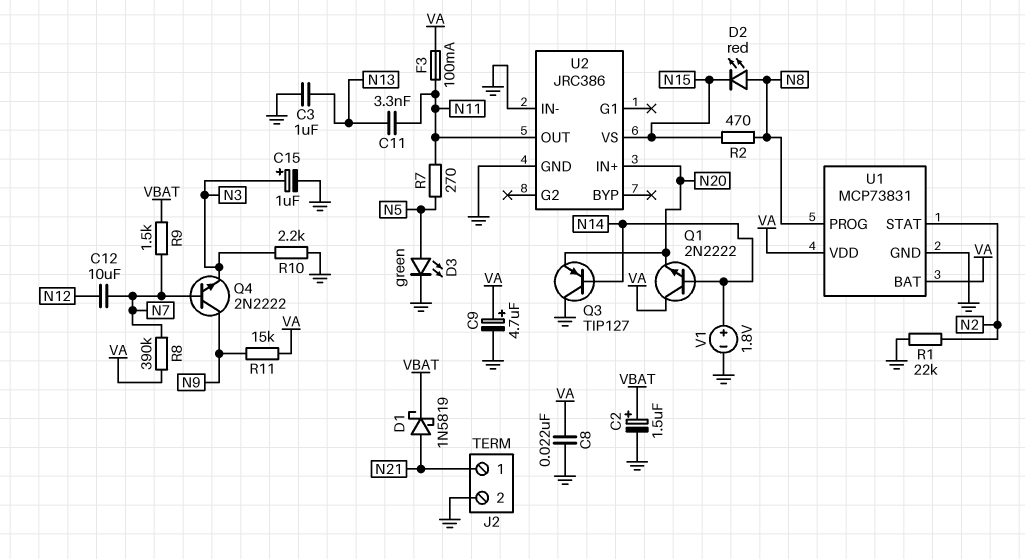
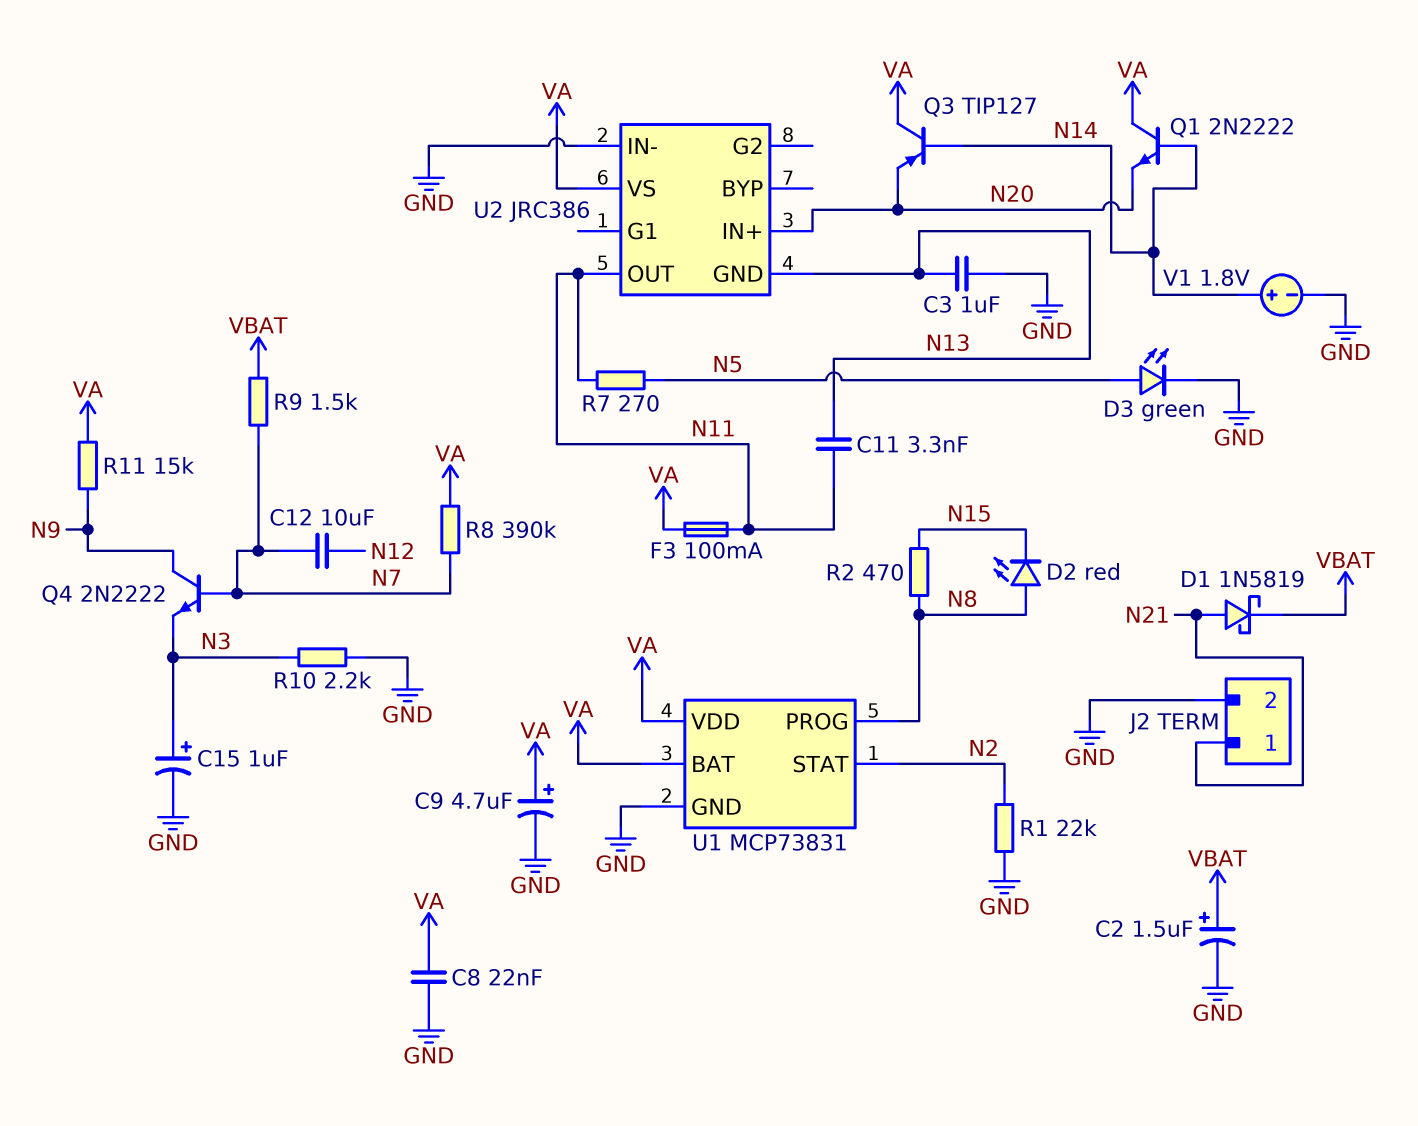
Q3: PNP TIP127 (B N14, C GND, E N20) -> PNP TIP127 (B N14, C VA, E N20)
U2 pin GND: GND -> N13
U2 pin VS: N15 -> VA

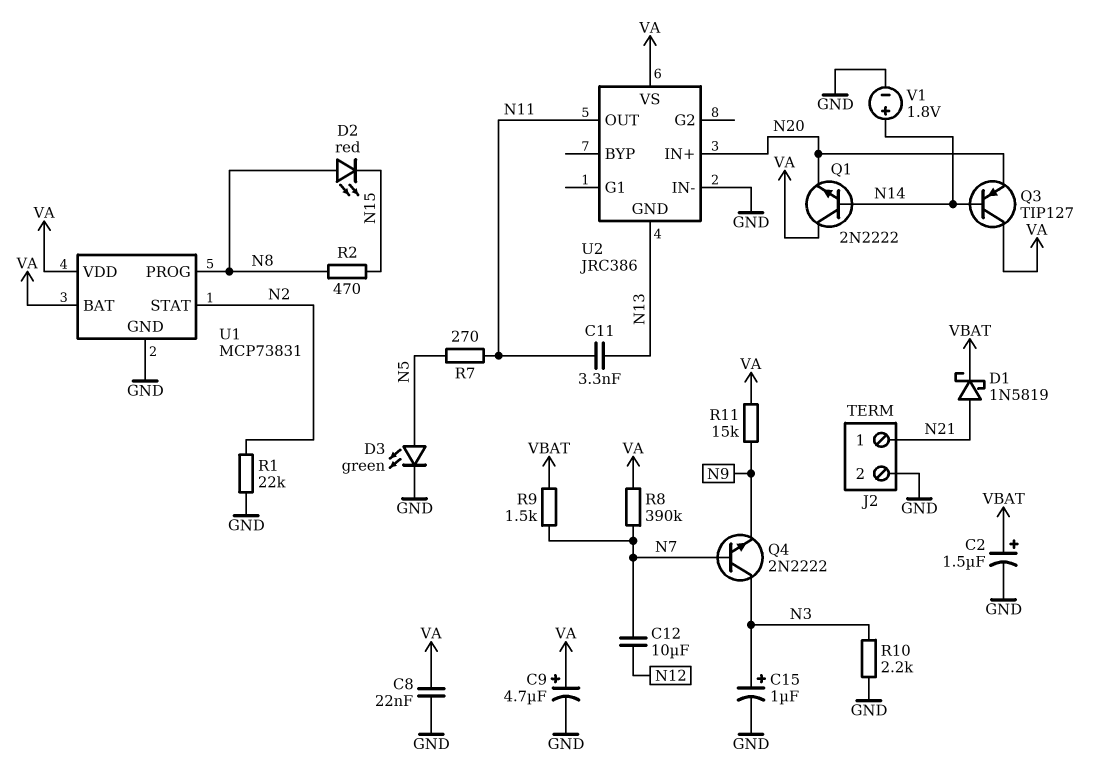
C3: 1uF (GND, N13) -> none
F3: 100mA (N11, VA) -> none
Q4: NPN 2N2222 (B N7, C N9, E N3) -> NPN 2N2222 (B N7, C N3, E N9)

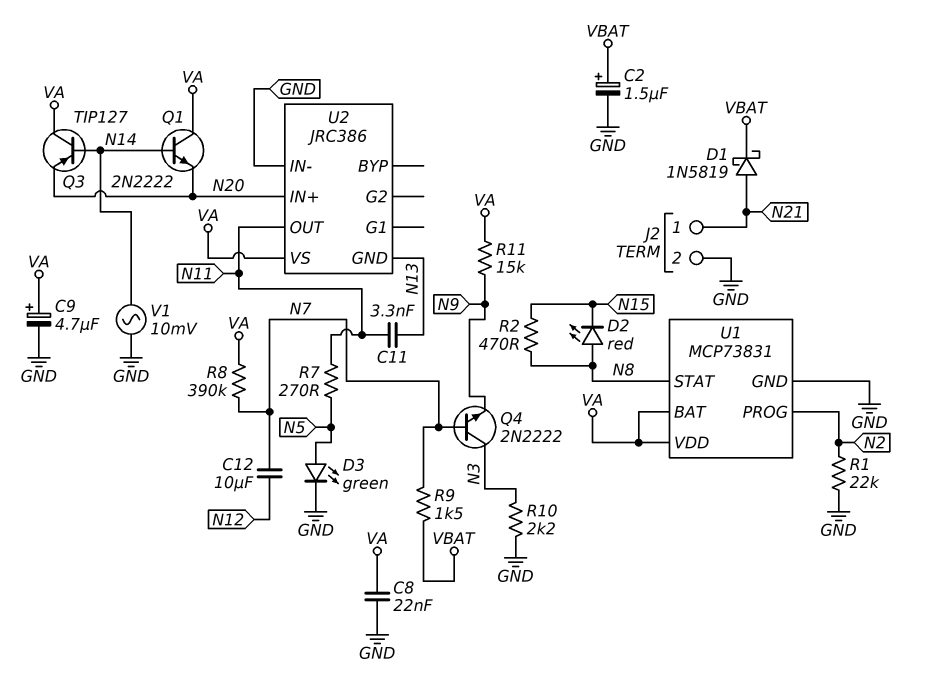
C15: 1uF (plus N3, minus GND) -> none
U1 pin PROG: N8 -> N2
U1 pin STAT: N2 -> N8
V1: 1.8V (plus N14, minus GND) -> AC 10mV (GND, N14)

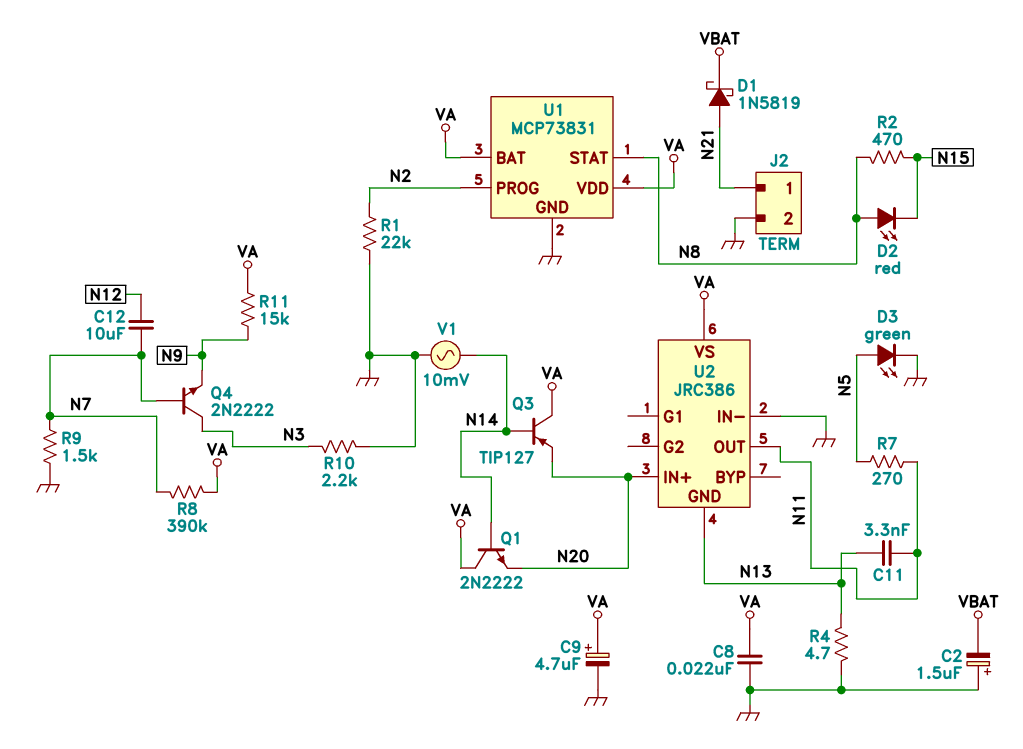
C2: 1.5uF (plus VBAT, minus GND) -> 1.5uF (plus GND, minus VBAT)
R4: none -> 4.7 (GND, N13)
R9: 1.5k (N7, VBAT) -> 1.5k (GND, N7)

